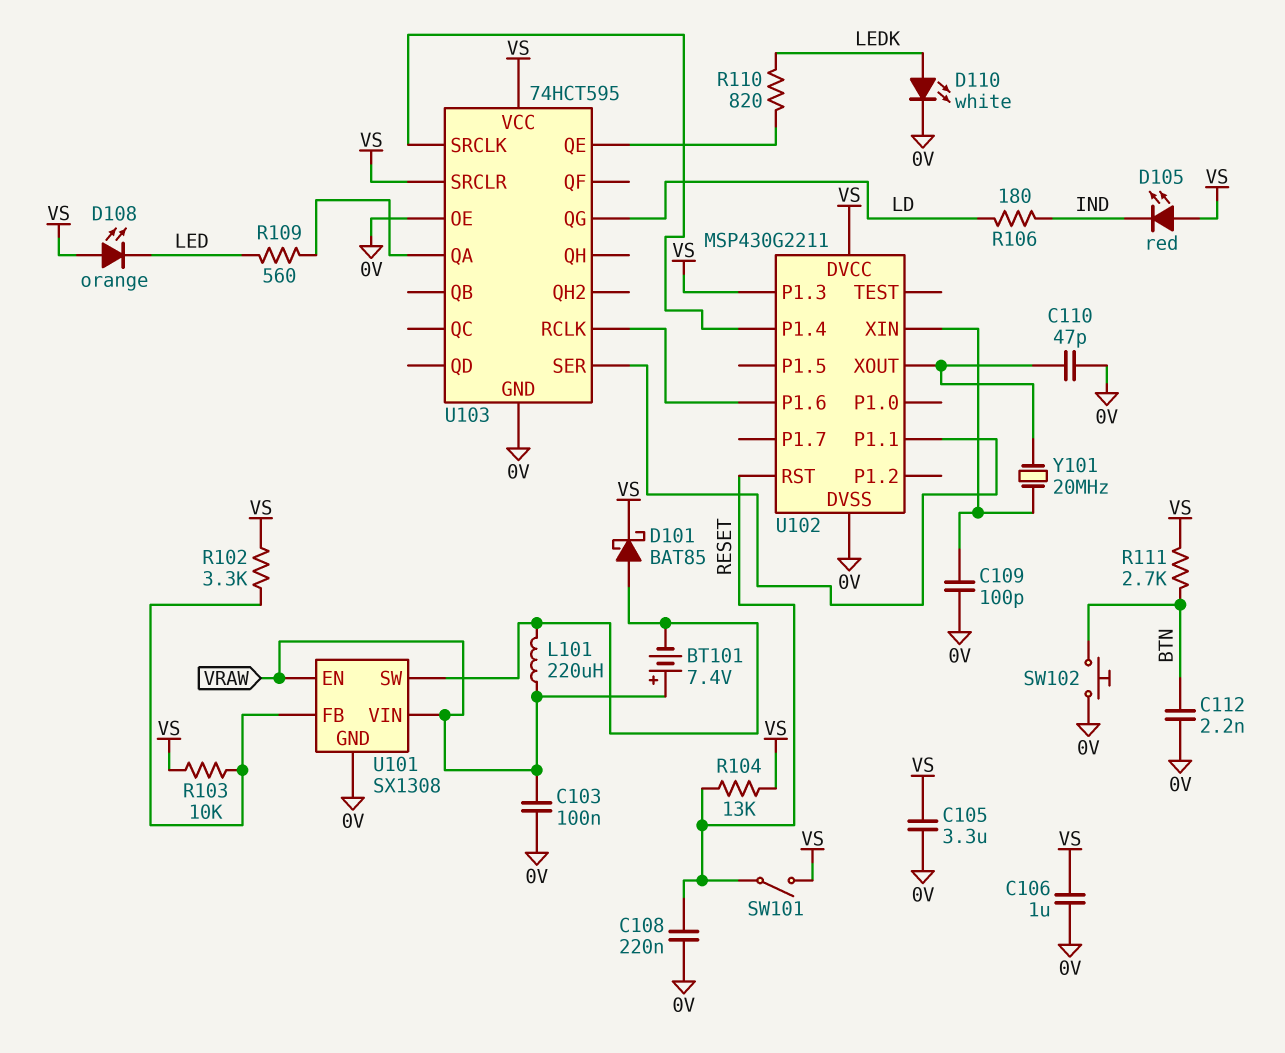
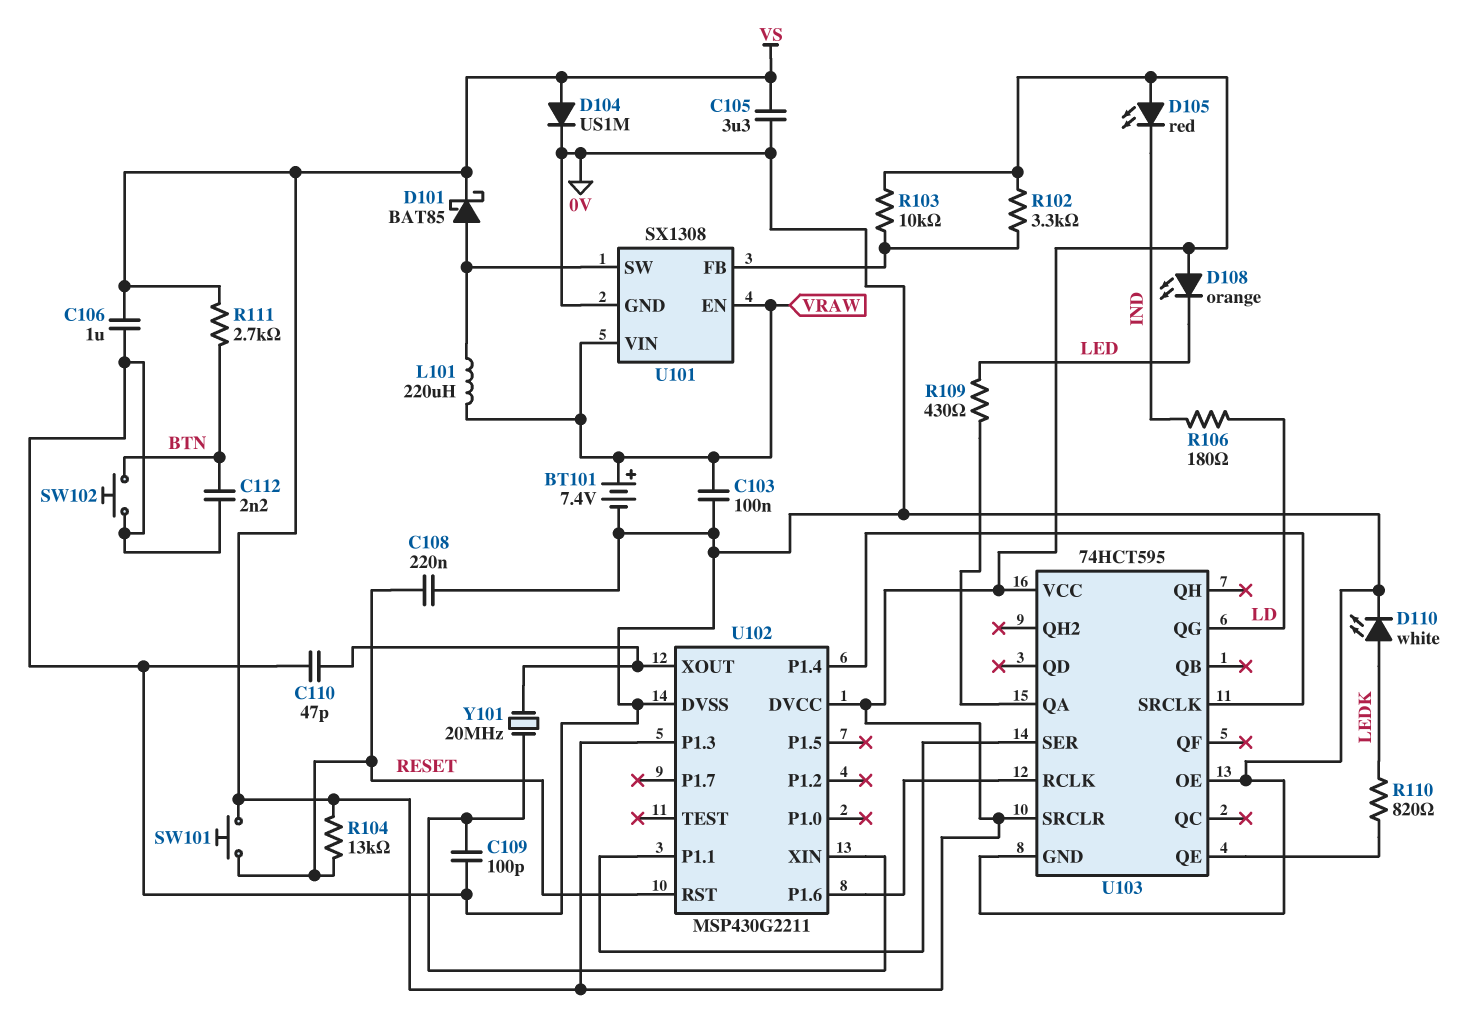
BT101: 7.4V (plus VRAW, minus U101/SW) -> 7.4V (plus VRAW, minus 0V)
D104: none -> diode US1M (A VS, K 0V)
R109: 560 (LED, U103/QA) -> 430 (LED, U103/QA)
SW101: switch (RESET, VS) -> button (RESET, VS)

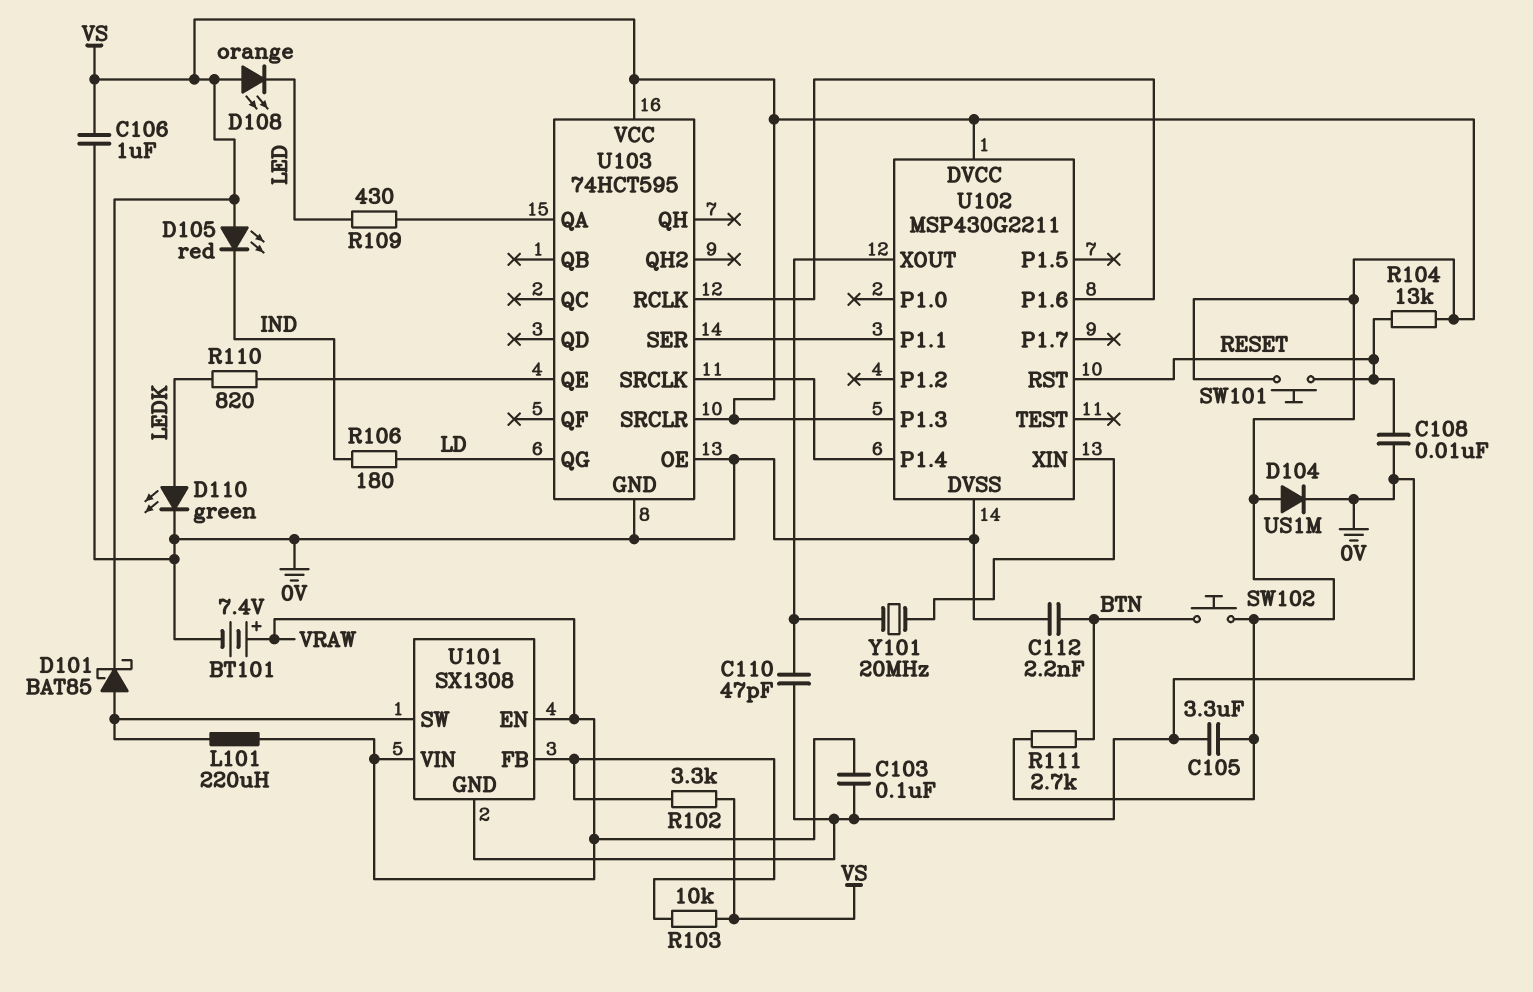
C108: 220nF (0V, RESET) -> 10nF (0V, RESET)
C109: 100pF (0V, U102/XIN) -> none
D110: LED white (A LEDK, K 0V) -> LED green (A LEDK, K 0V)
SW102: button (0V, BTN) -> button (BTN, VS)

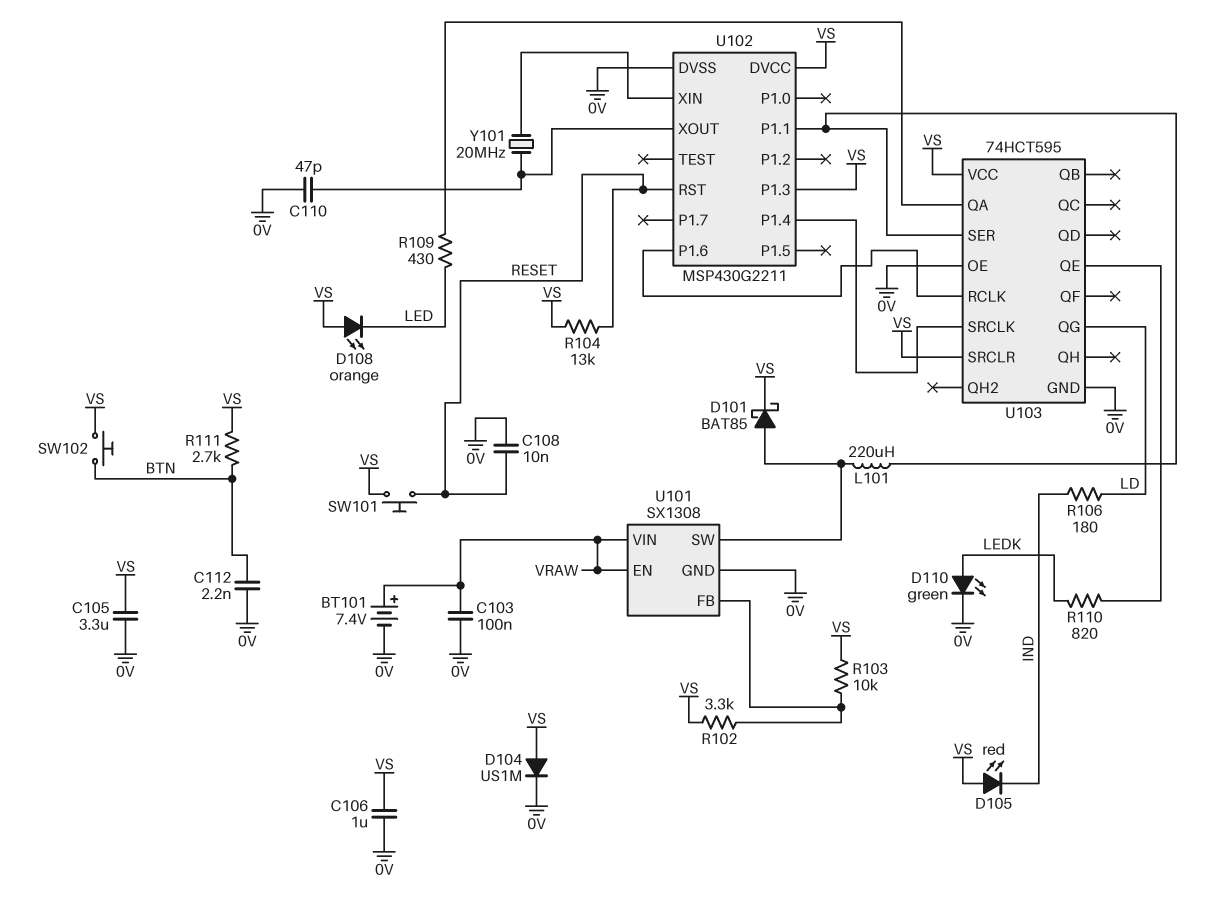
L101: 220uH (U101/SW, VRAW) -> 220uH (U101/SW, U102/P1.1)

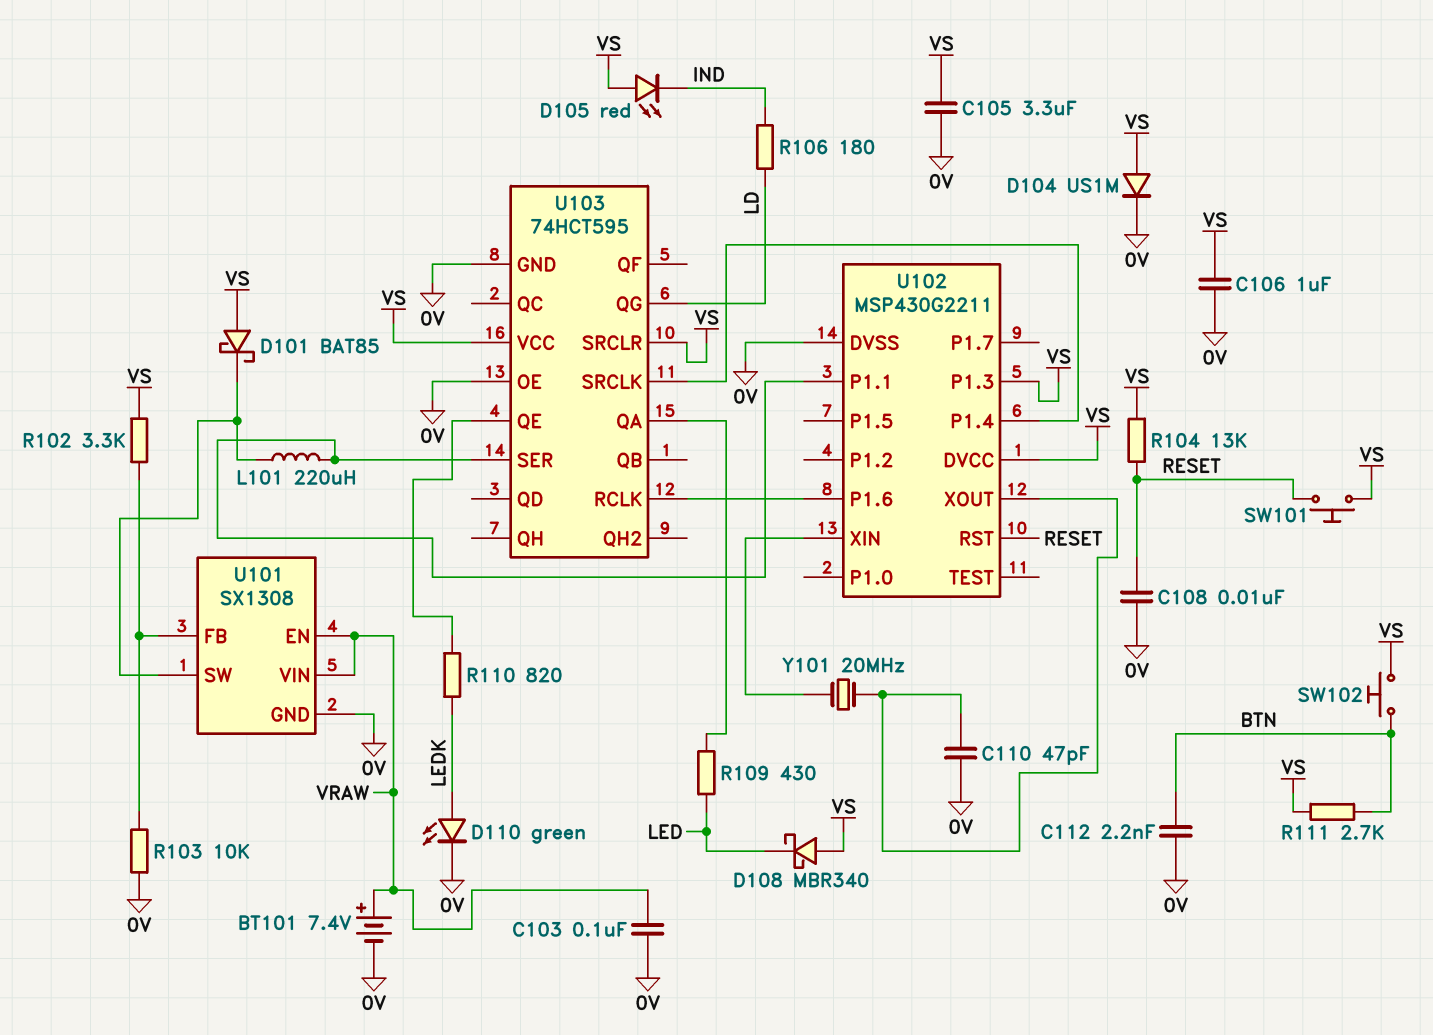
D101: schottky BAT85 (A U101/SW, K VS) -> schottky BAT85 (A VS, K U101/SW)
D108: LED orange (A VS, K LED) -> schottky MBR340 (A VS, K LED)
R103: 10k (U101/FB, VS) -> 10k (0V, U101/FB)

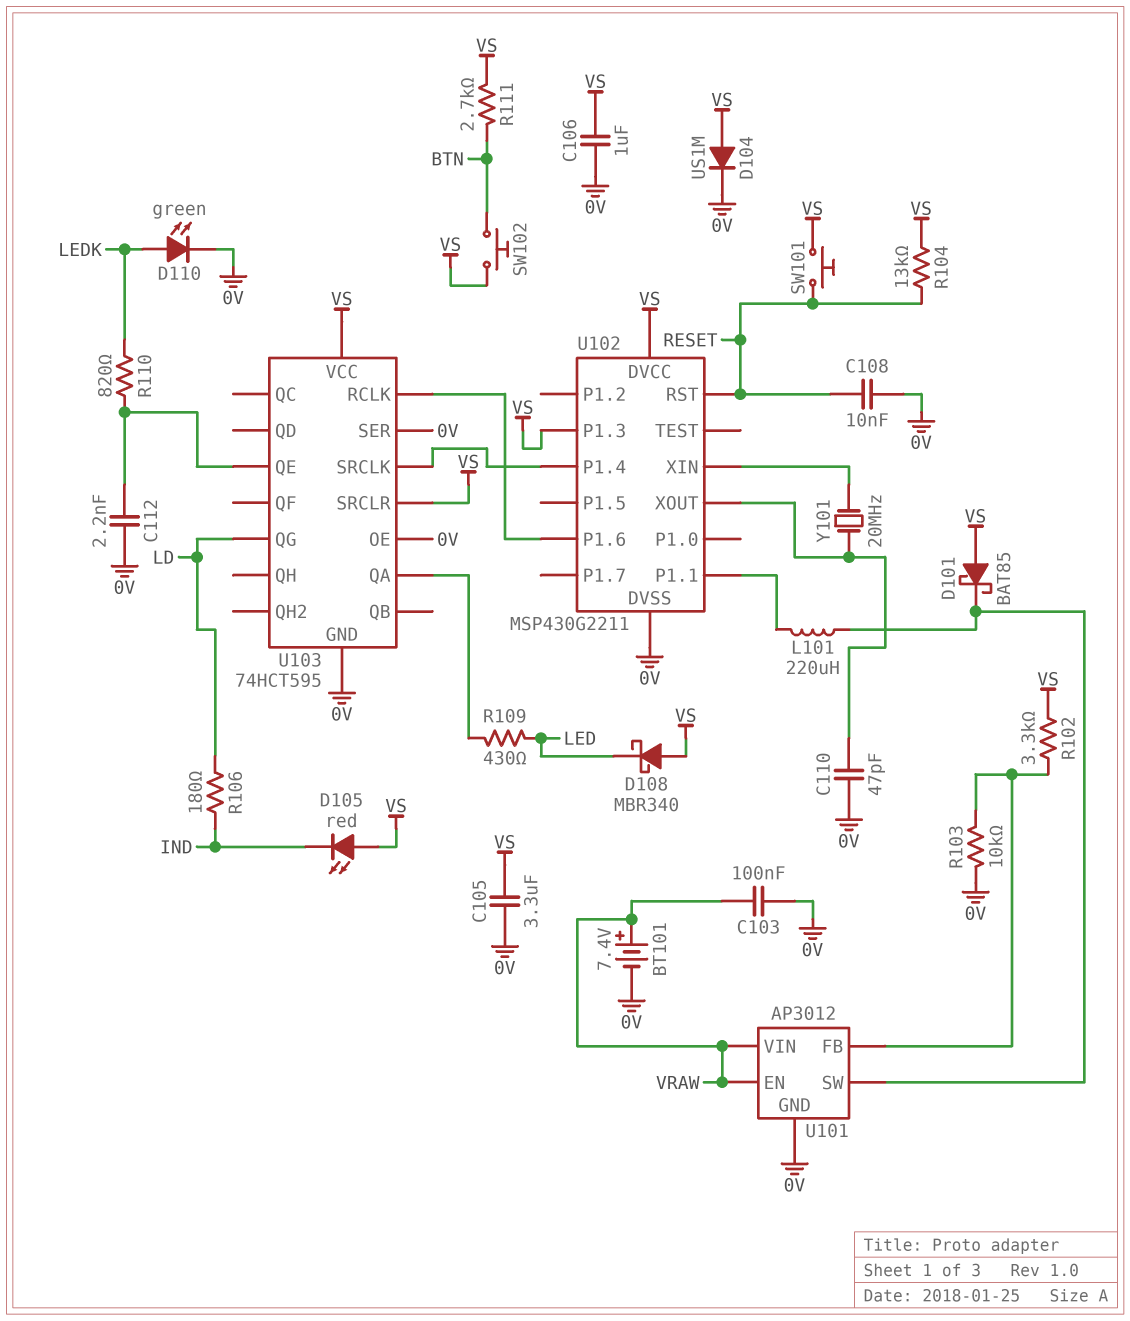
C112: 2.2nF (0V, BTN) -> 2.2nF (0V, U103/QE)
U101: SX1308 -> AP3012
U103 pin SER: U102/P1.1 -> 0V

